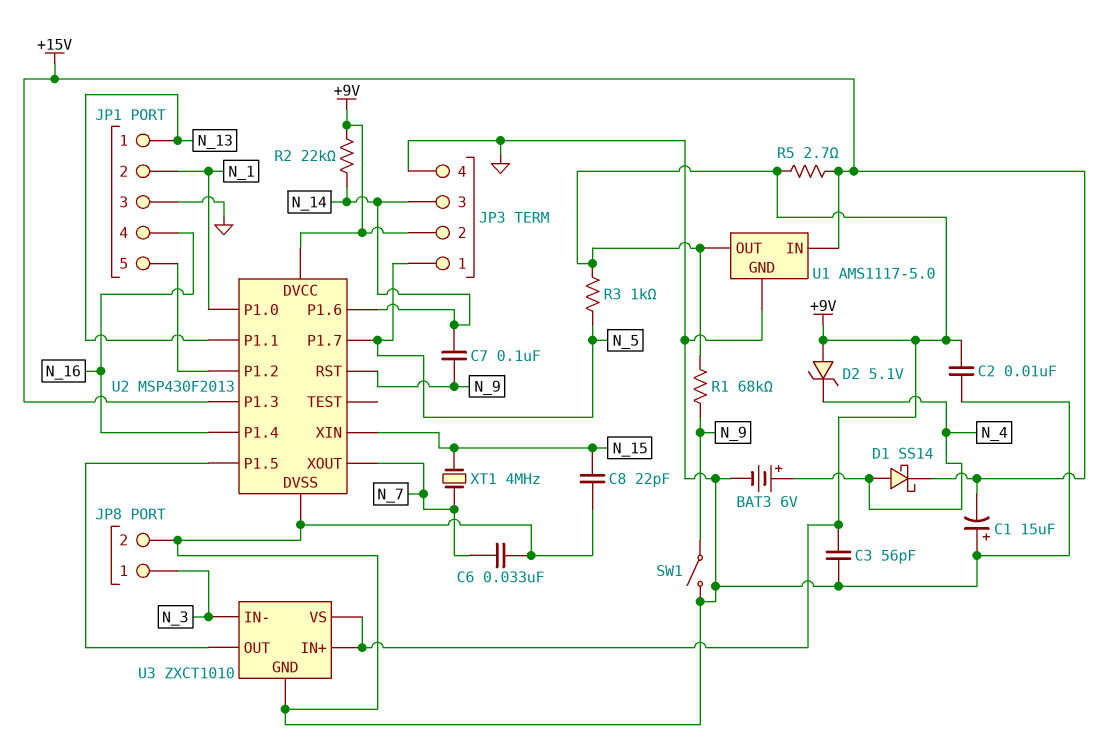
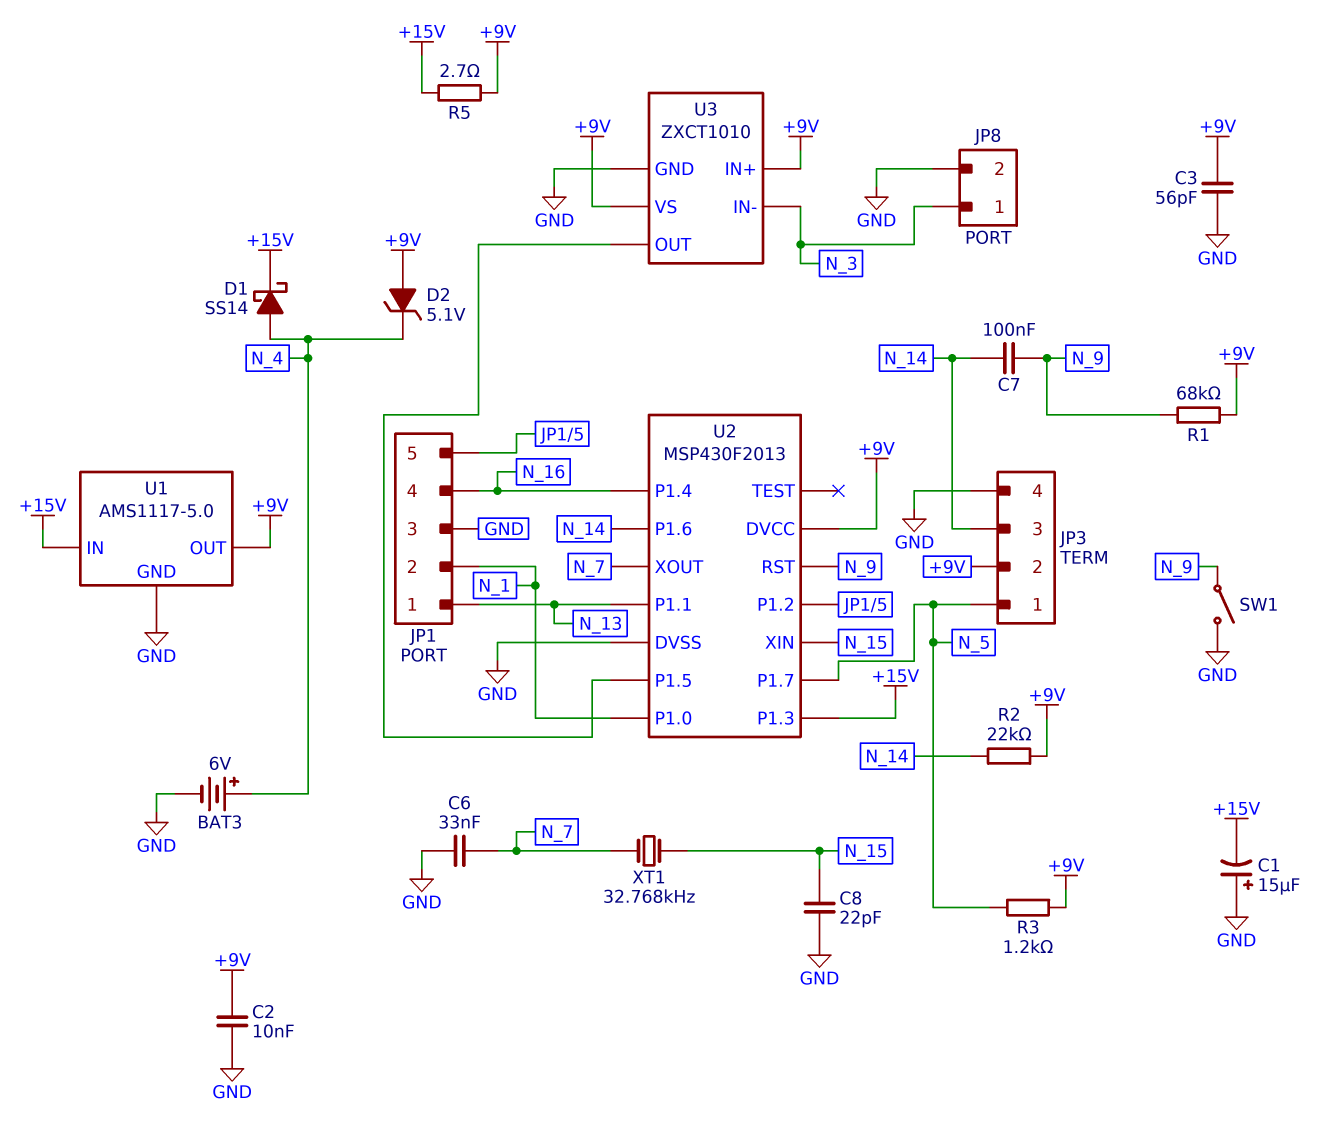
R3: 1k (+9V, N_5) -> 1.2k (+9V, N_5)
XT1: 4MHz (N_7, N_15) -> 32.768kHz (N_7, N_15)

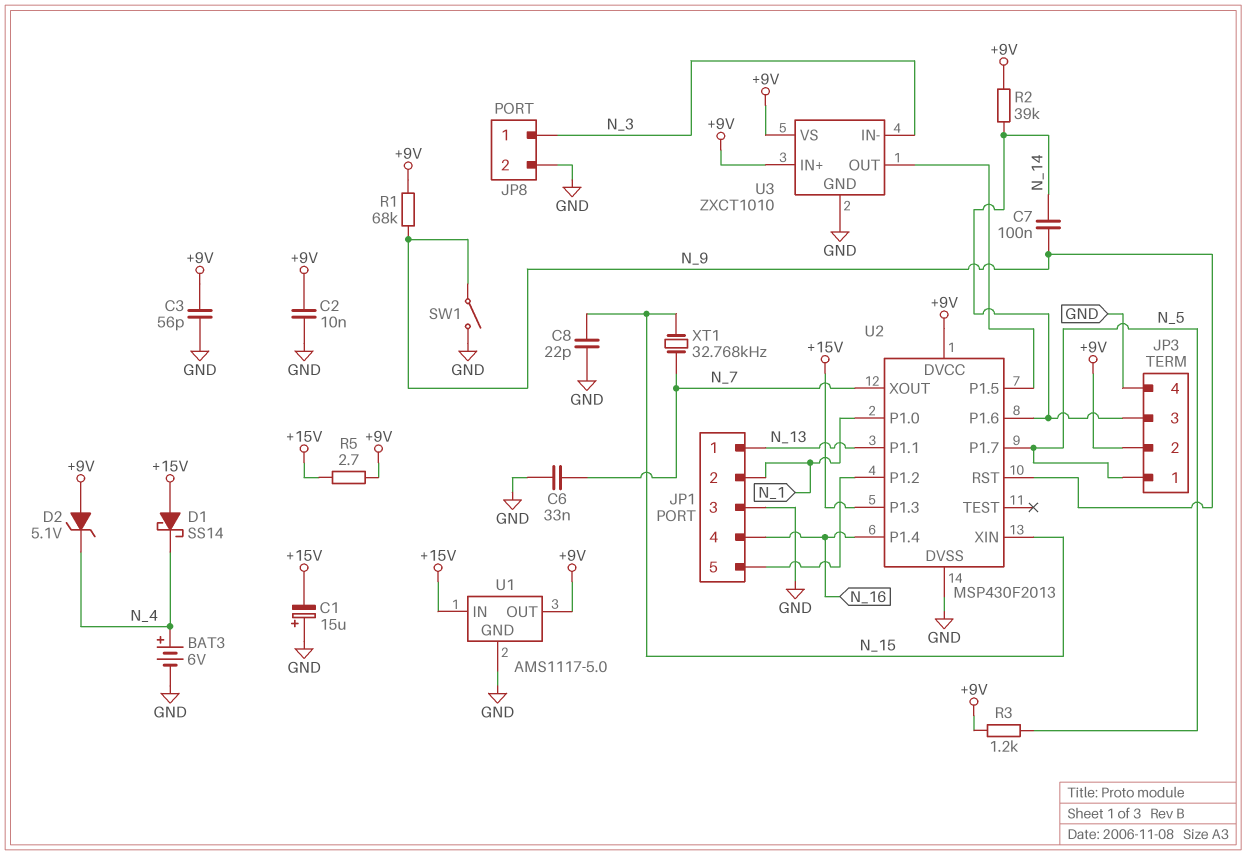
D1: schottky SS14 (A N_4, K +15V) -> schottky SS14 (A +15V, K N_4)
R2: 22k (+9V, N_14) -> 39k (+9V, N_14)

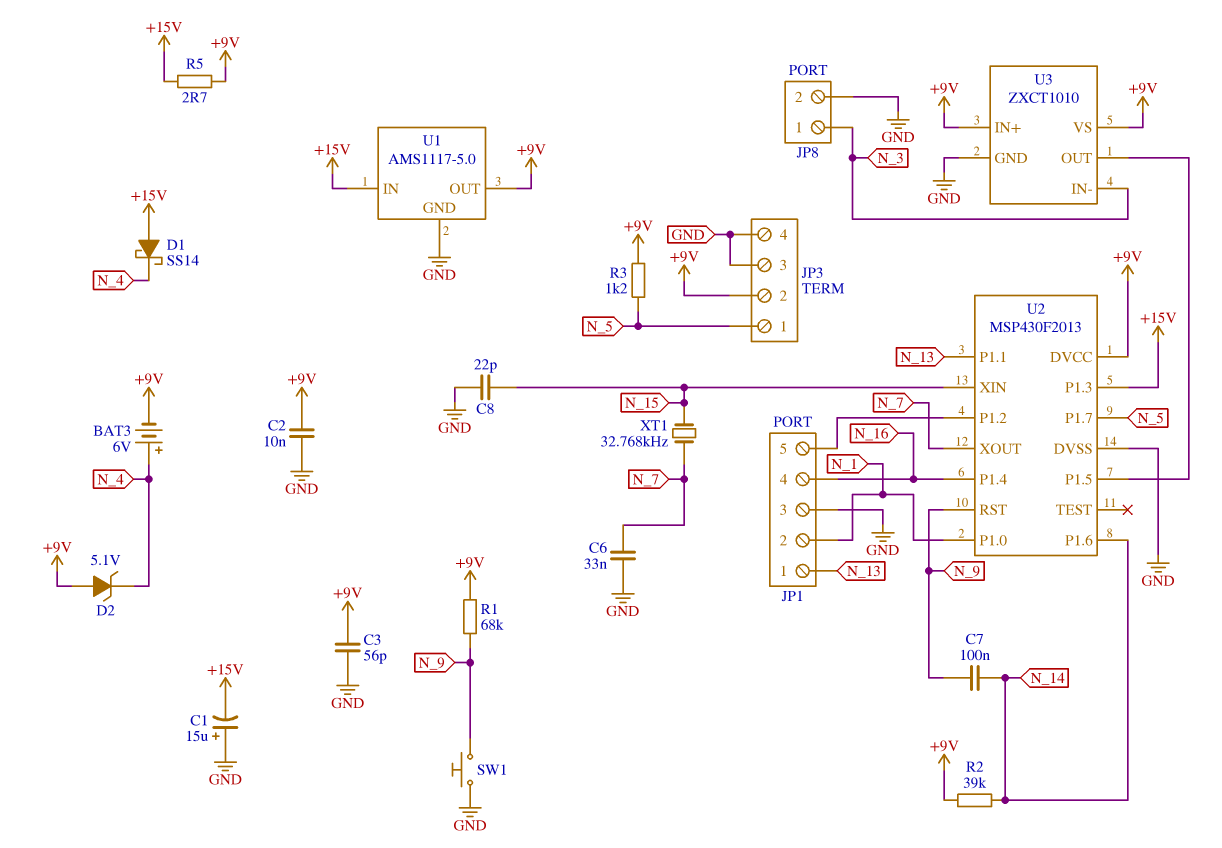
BAT3: 6V (plus N_4, minus GND) -> 6V (plus N_4, minus +9V)
JP3 pin 3: N_14 -> GND
SW1: switch (GND, N_9) -> button (GND, N_9)

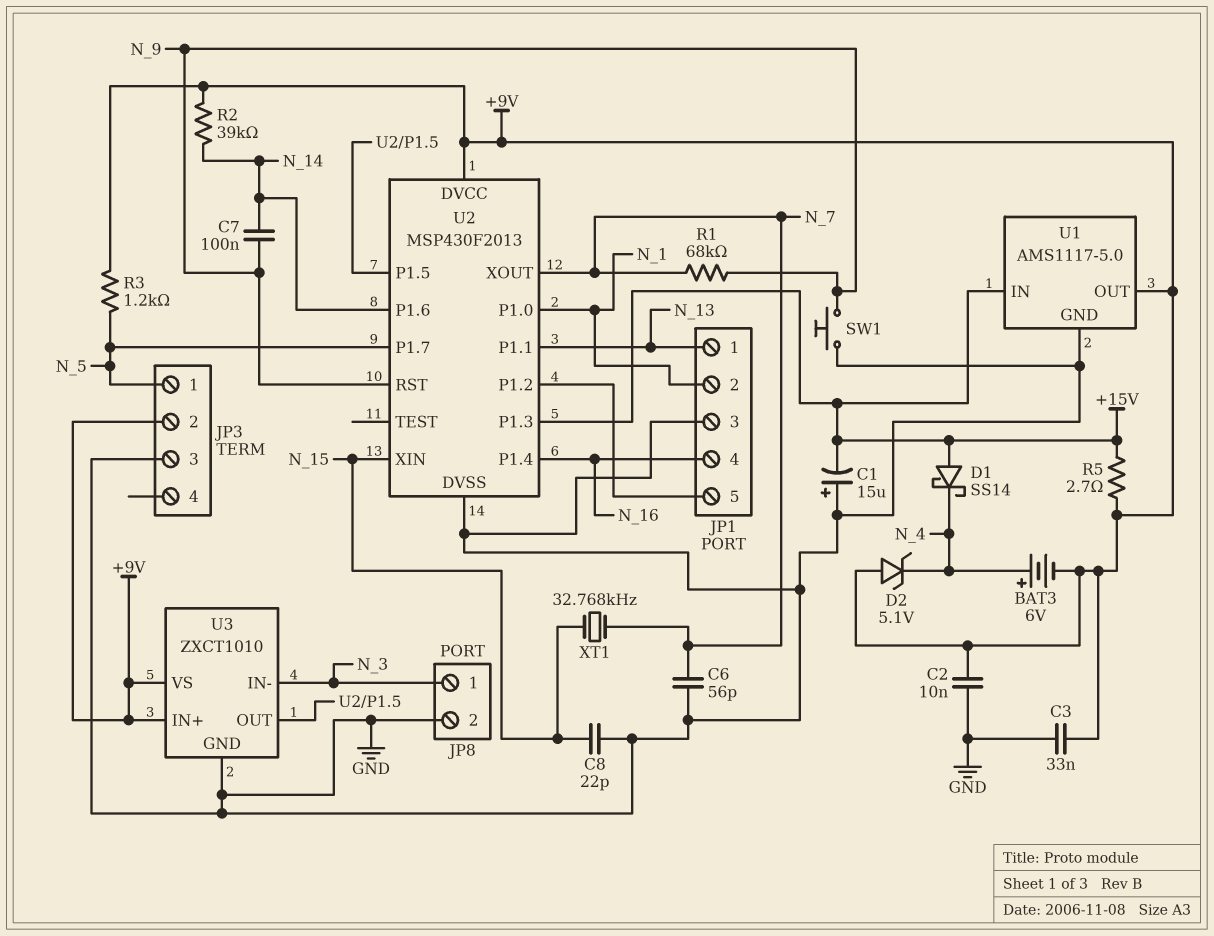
C3: 56pF (+9V, GND) -> 33nF (+9V, GND)
C6: 33nF (GND, N_7) -> 56pF (GND, N_7)
JP3 pin 4: GND -> none
R1: 68k (+9V, N_9) -> 68k (N_7, N_9)

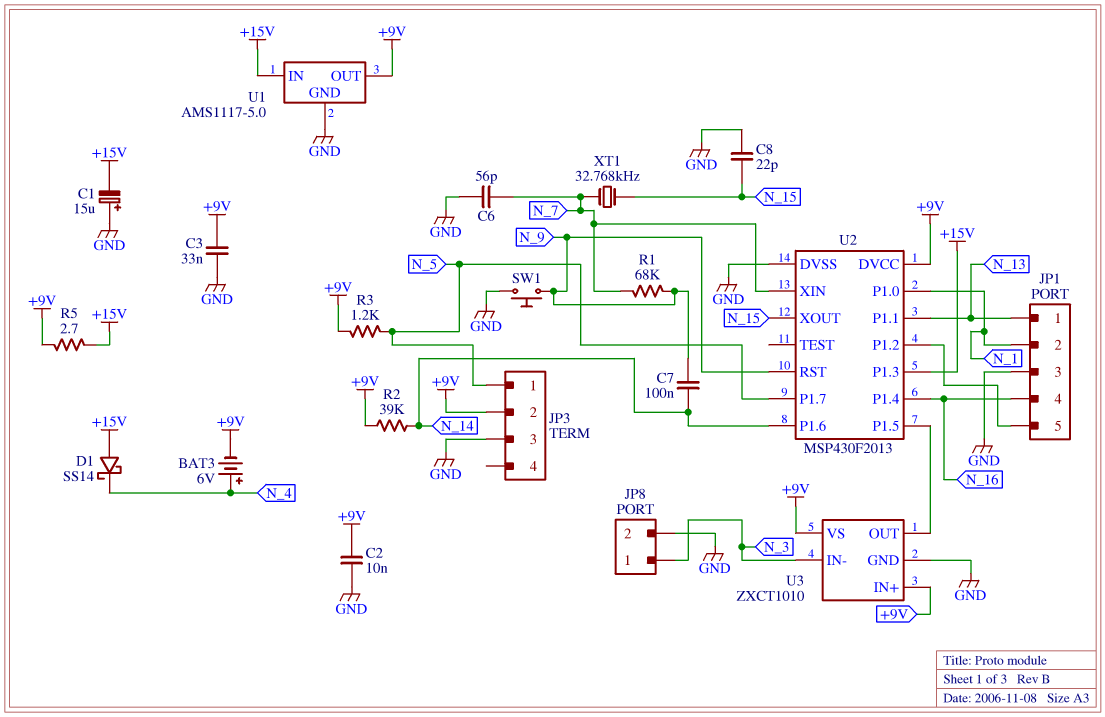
D2: zener 5.1V (A +9V, K N_4) -> none
U2 pin XIN: N_15 -> N_7
U2 pin XOUT: N_7 -> N_15

